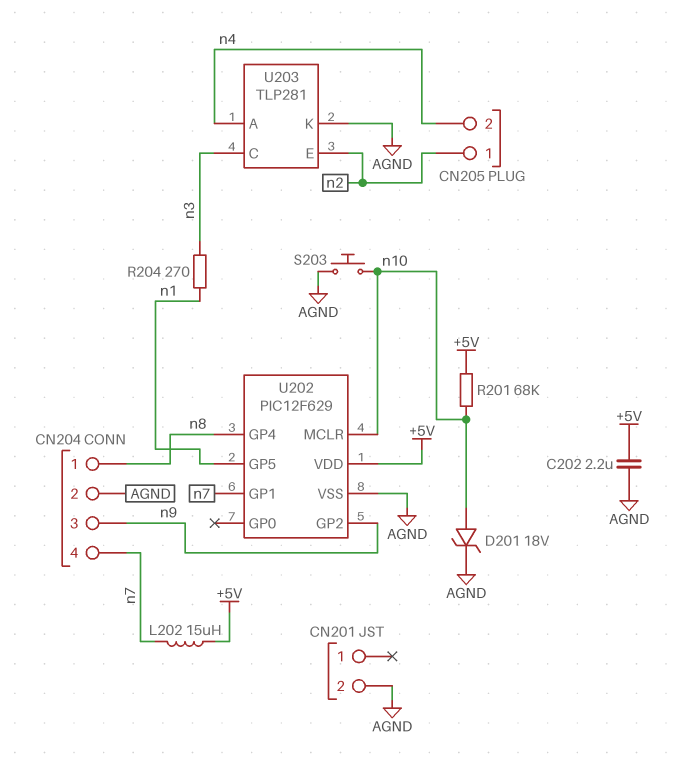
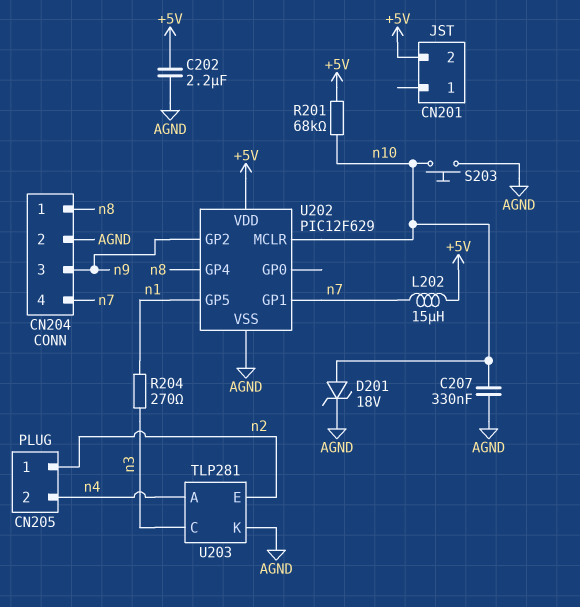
C207: none -> 330nF (AGND, n10)
CN201 pin 2: AGND -> +5V

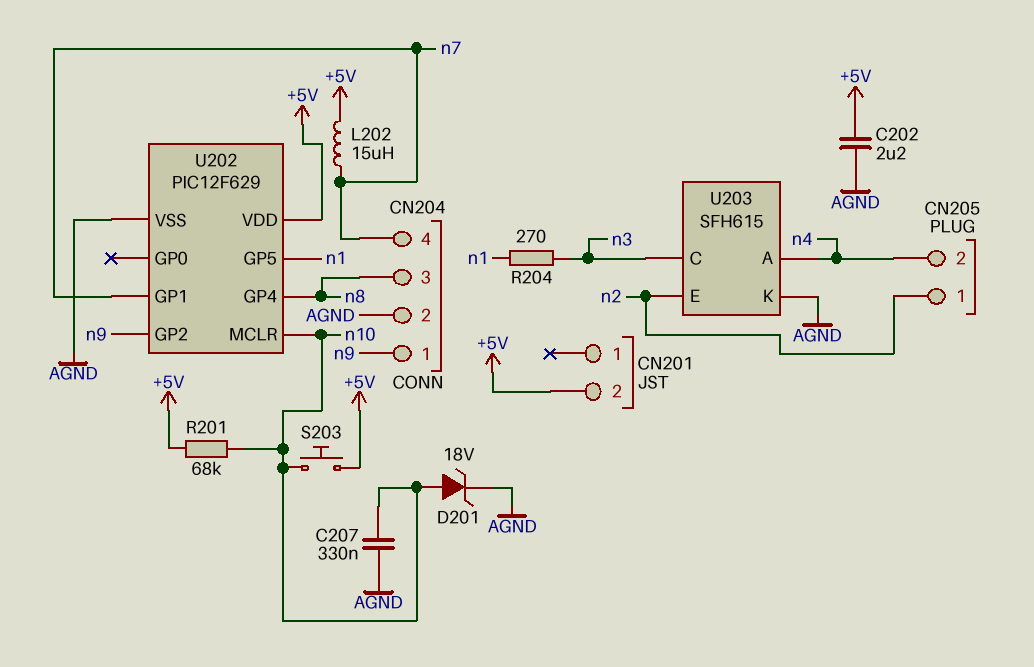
CN204 pin 1: n8 -> n9
CN204 pin 3: n9 -> n8
S203: button (AGND, n10) -> button (+5V, n10)
U203: TLP281 -> SFH615

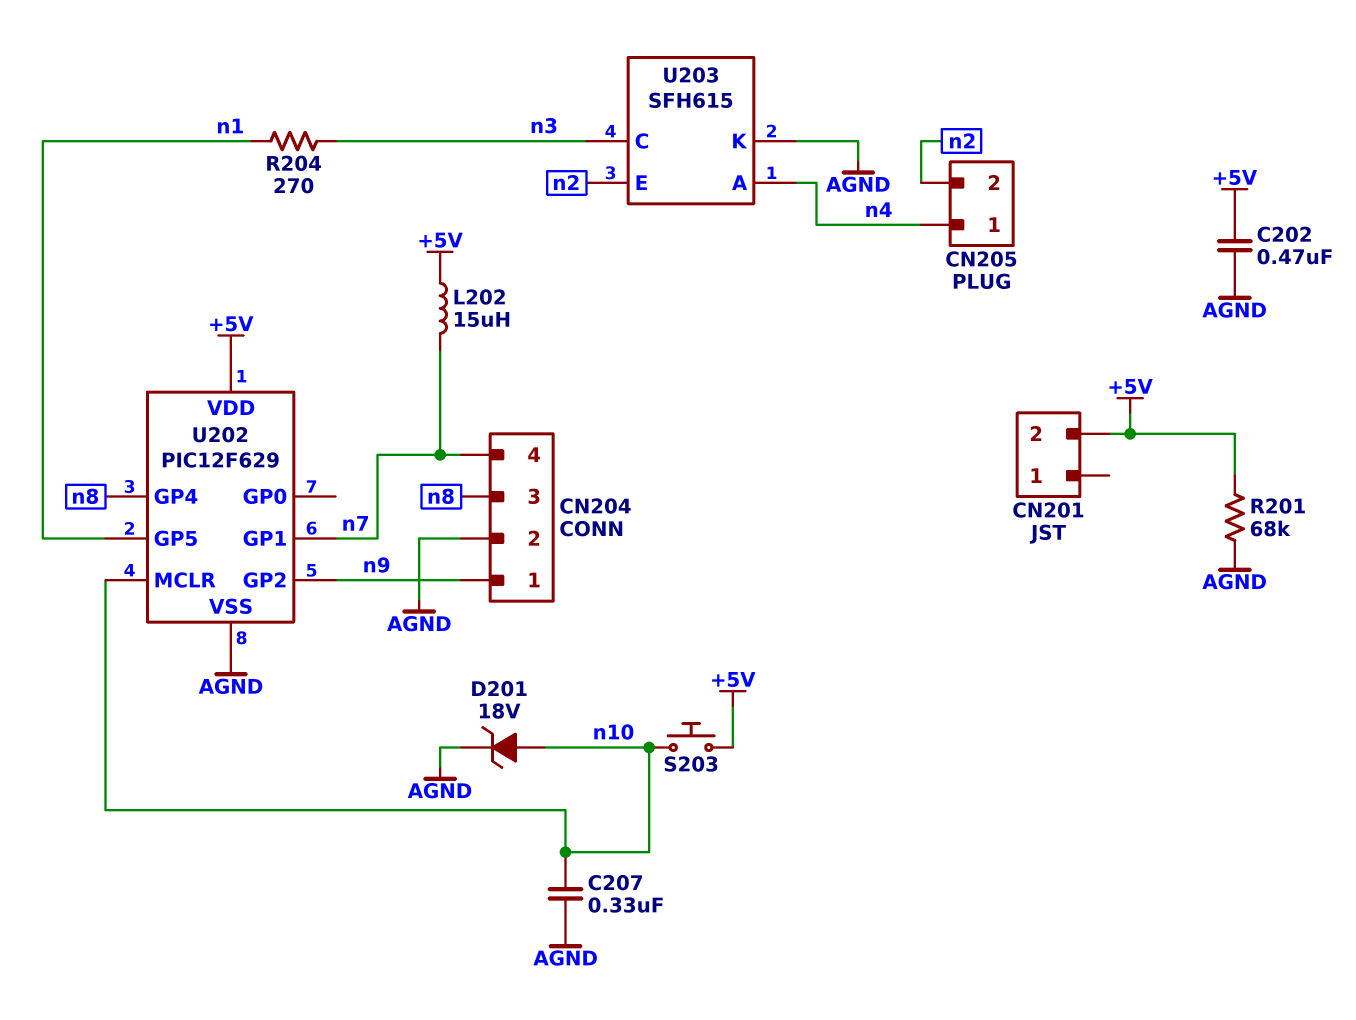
C202: 2.2uF (+5V, AGND) -> 470nF (+5V, AGND)
CN205 pin 1: n2 -> n4
CN205 pin 2: n4 -> n2
R201: 68k (+5V, n10) -> 68k (+5V, AGND)

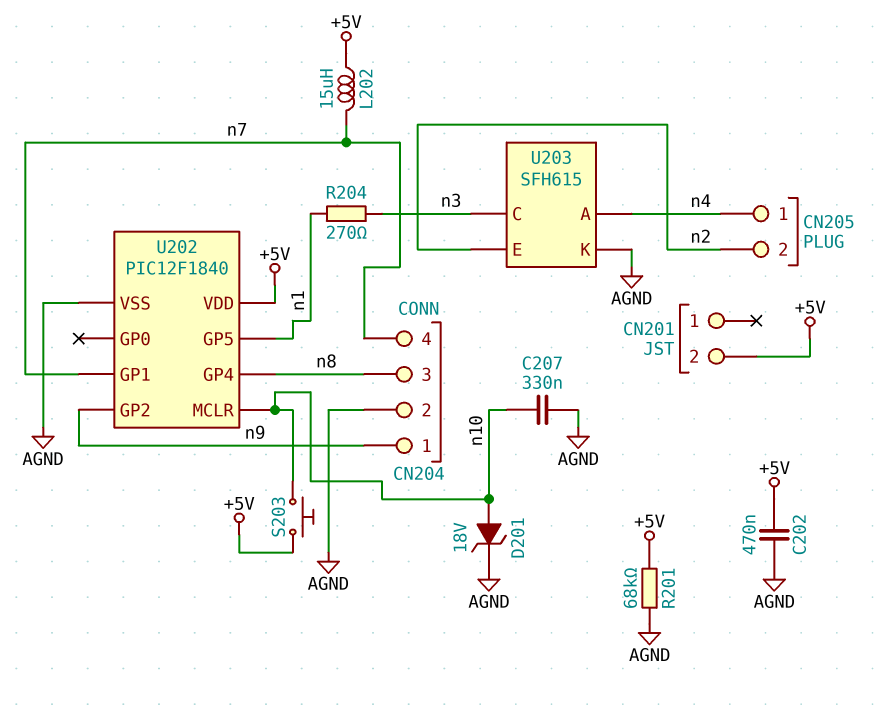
U202: PIC12F629 -> PIC12F1840

